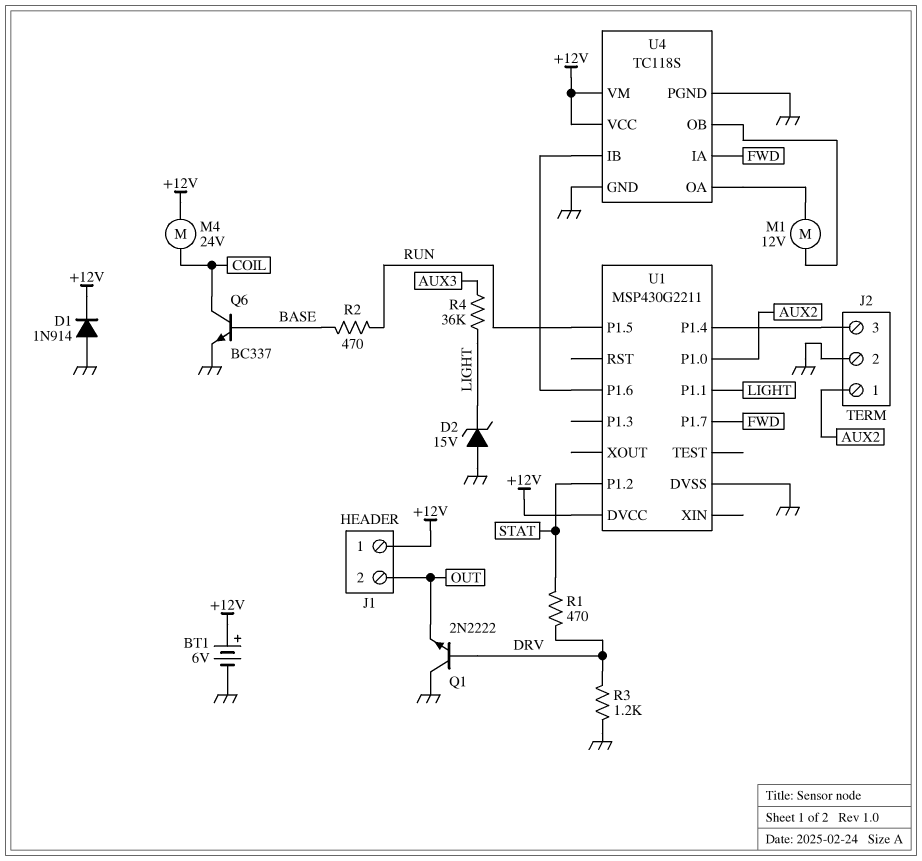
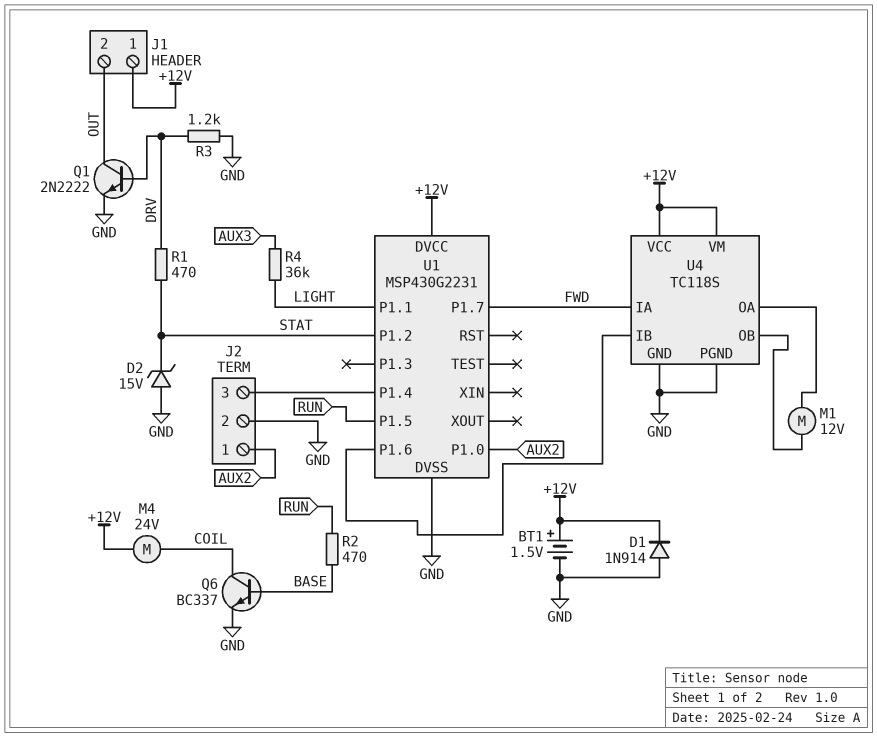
BT1: 6V (plus +12V, minus GND) -> 1.5V (plus +12V, minus GND)
D2: zener 15V (A GND, K LIGHT) -> zener 15V (A GND, K STAT)
Q1: NPN 2N2222 (B DRV, C GND, E OUT) -> NPN 2N2222 (B DRV, C OUT, E GND)
U1: MSP430G2211 -> MSP430G2231

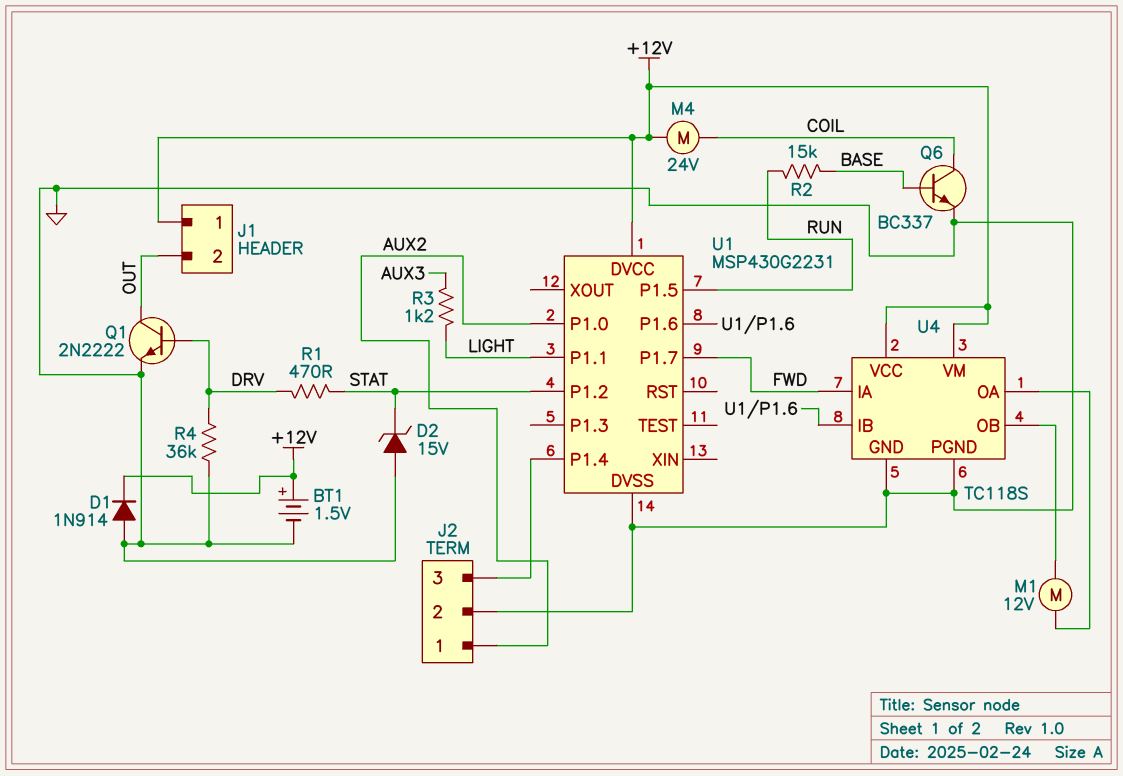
R2: 470 (BASE, RUN) -> 15k (BASE, RUN)
R3: 1.2k (DRV, GND) -> 1.2k (AUX3, LIGHT)
R4: 36k (AUX3, LIGHT) -> 36k (DRV, GND)

